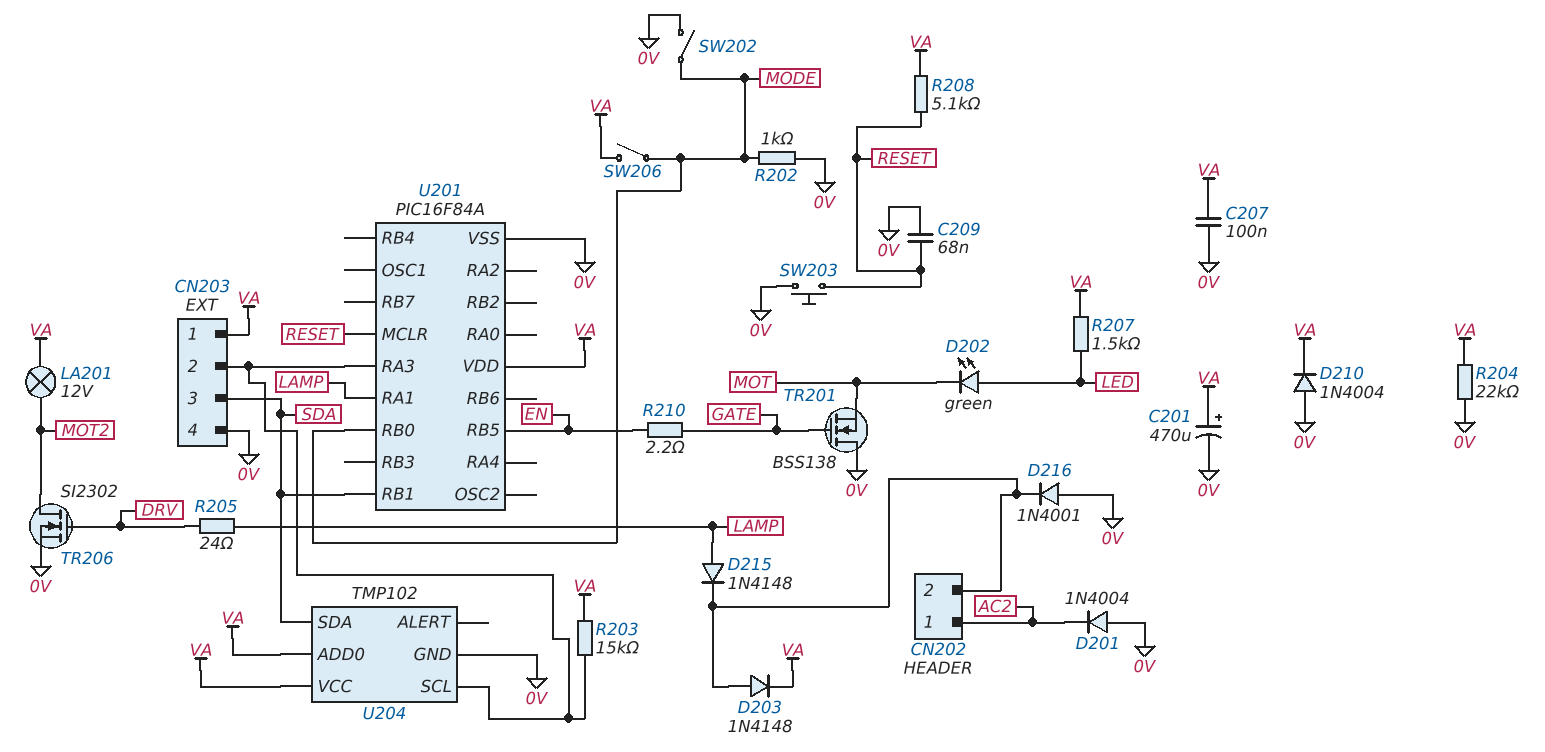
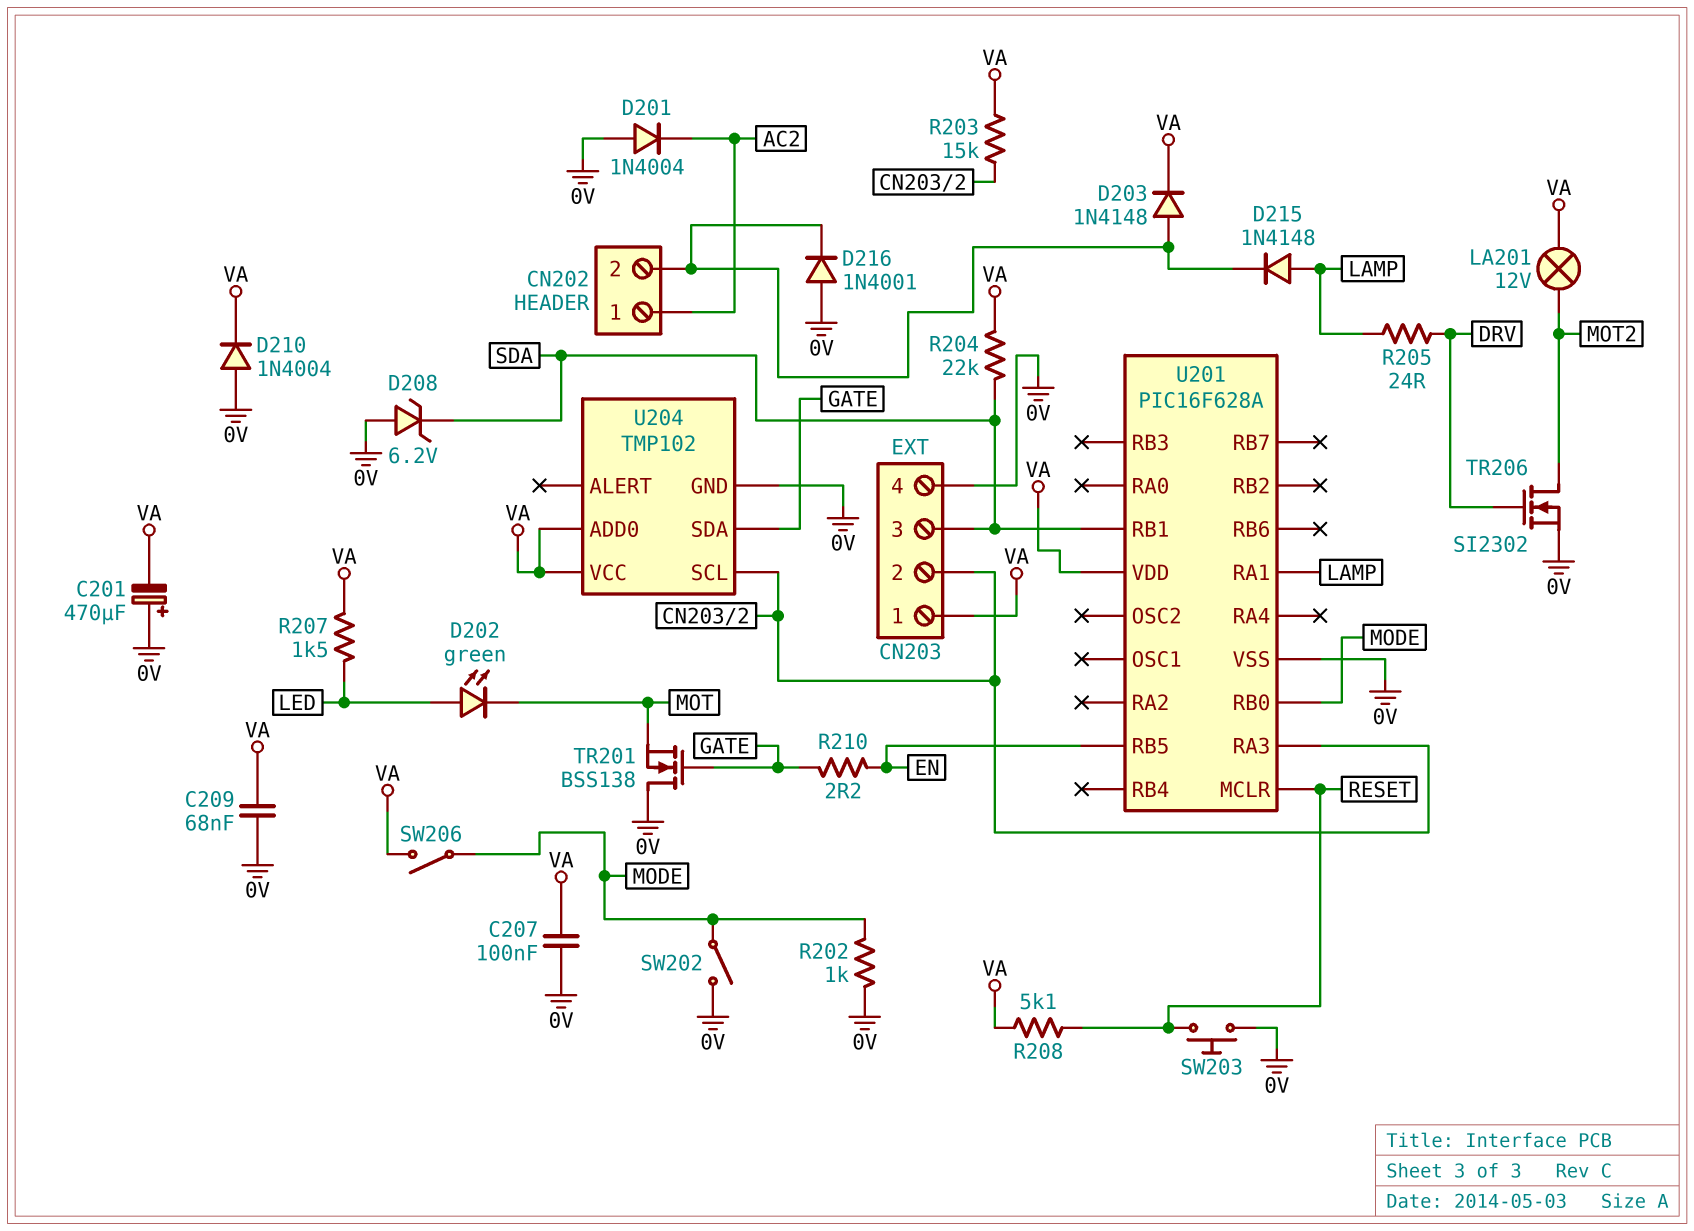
C201: 470uF (plus VA, minus 0V) -> 470uF (plus 0V, minus VA)
C209: 68nF (0V, RESET) -> 68nF (0V, VA)
D208: none -> zener 6.2V (A 0V, K SDA)
R204: 22k (0V, VA) -> 22k (SDA, VA)
U201: PIC16F84A -> PIC16F628A
U204 pin SDA: SDA -> GATE

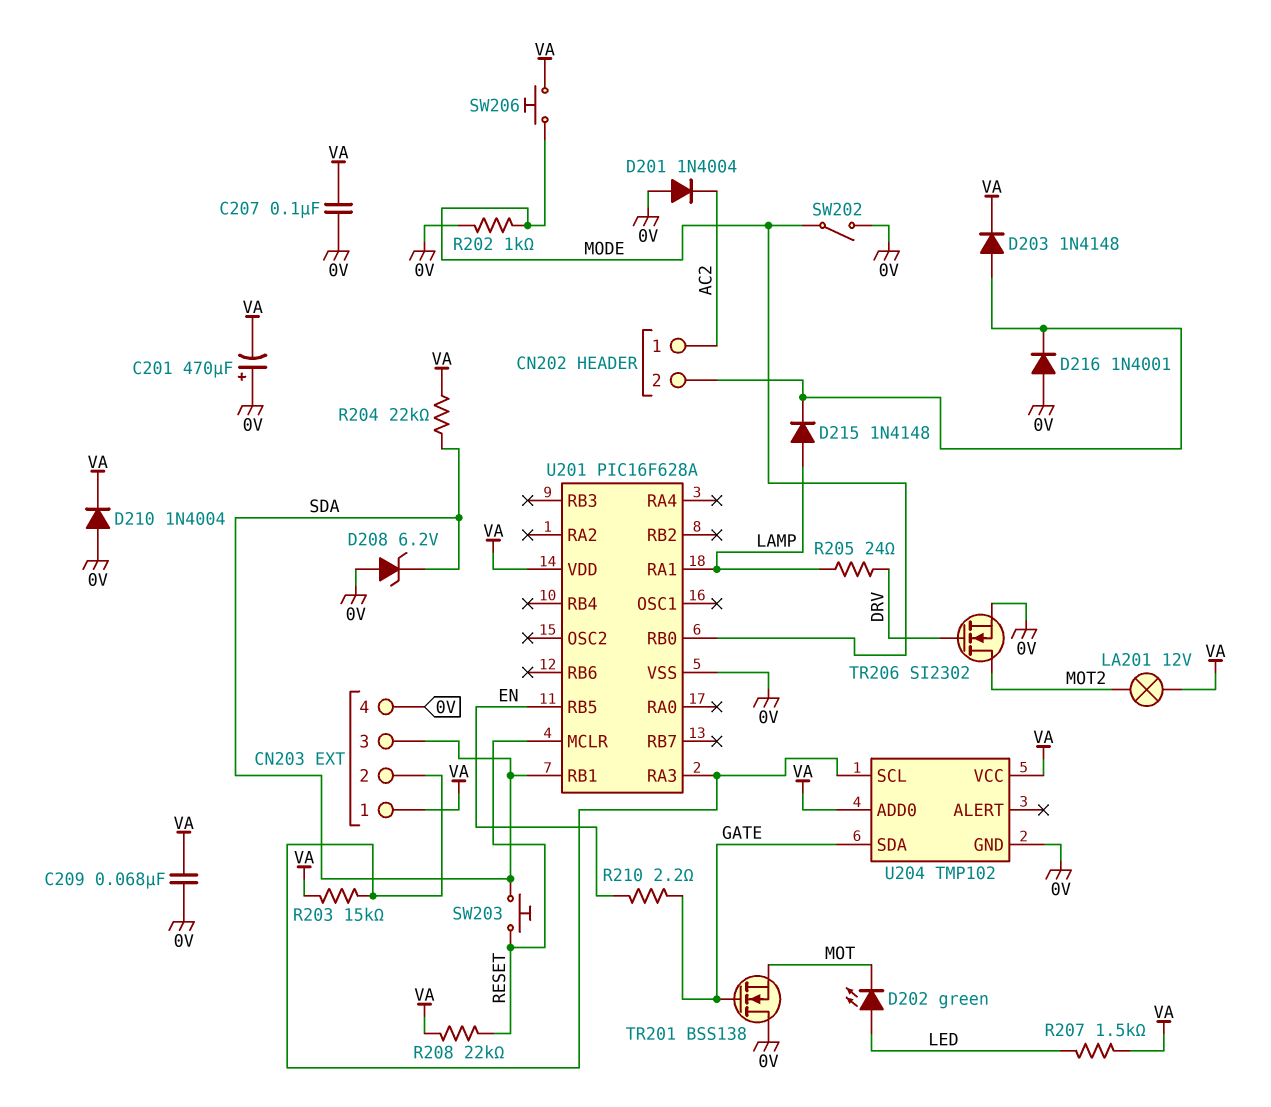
R208: 5.1k (RESET, VA) -> 22k (RESET, VA)
SW203: button (0V, RESET) -> button (RESET, SDA)
SW206: switch (MODE, VA) -> button (MODE, VA)

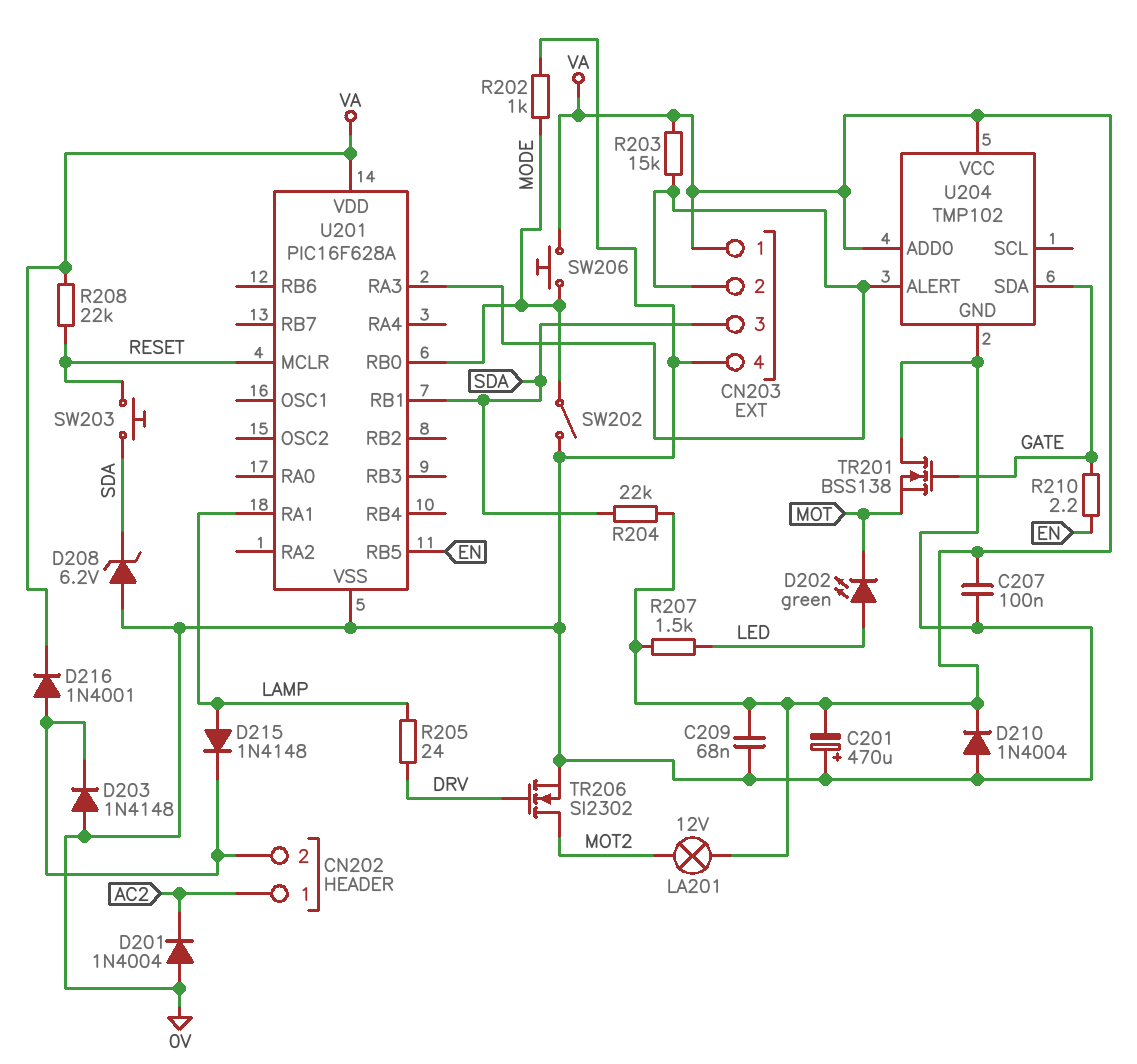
D203: diode 1N4148 (A CN202/2, K VA) -> diode 1N4148 (A 0V, K CN202/2)
D216: diode 1N4001 (A 0V, K CN202/2) -> diode 1N4001 (A CN202/2, K VA)
U204 pin ALERT: none -> CN203/2
U204 pin SCL: CN203/2 -> none

